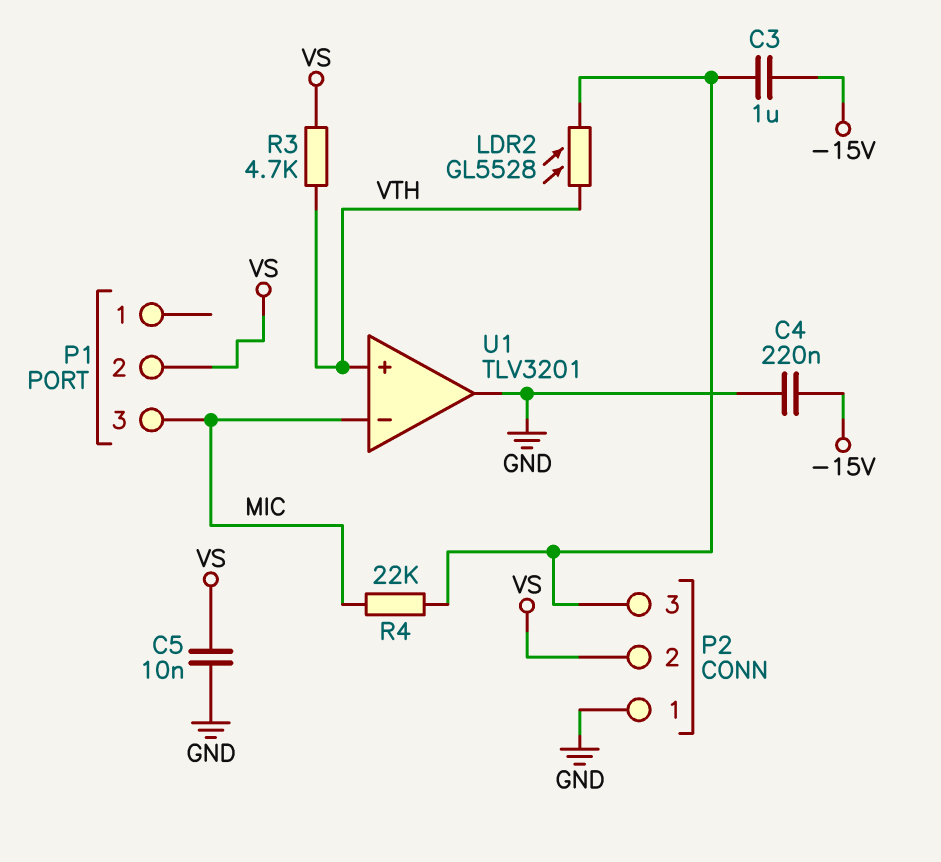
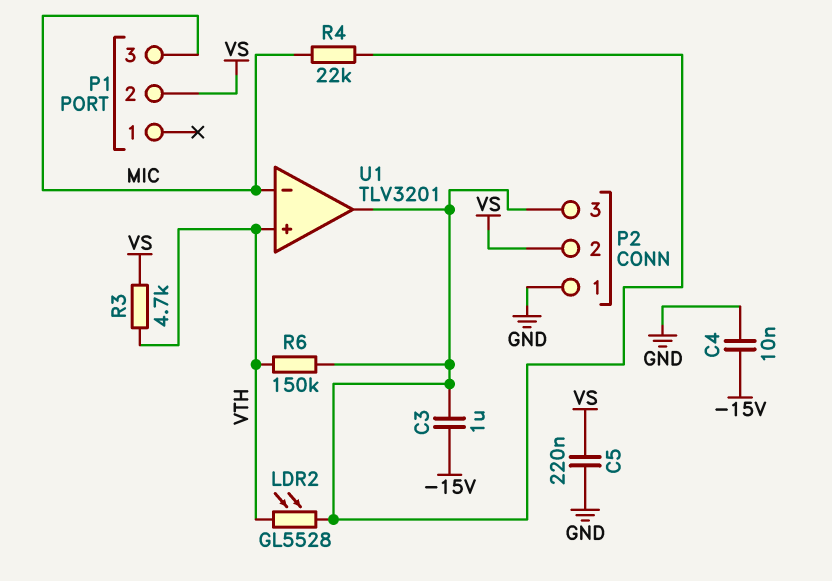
C4: 220nF (-15V, GND) -> 10nF (-15V, GND)
C5: 10nF (GND, VS) -> 220nF (GND, VS)
R6: none -> 150k (P2/3, VTH)
U1 pin out: GND -> P2/3

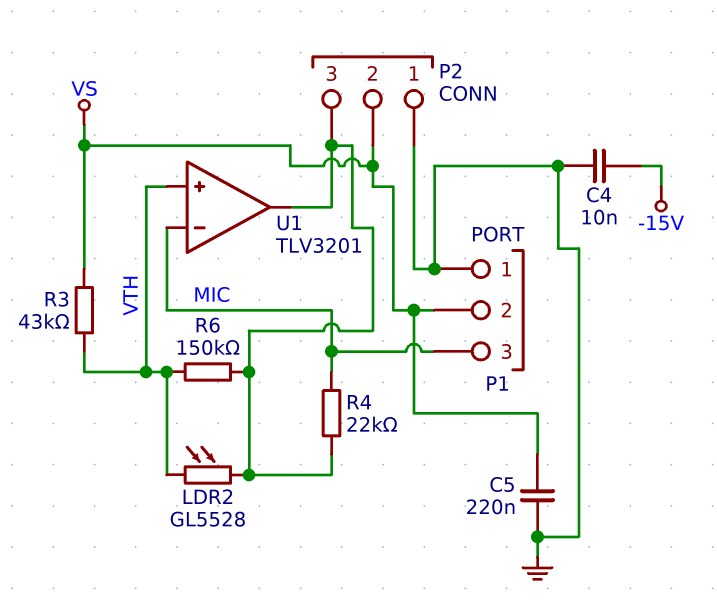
C3: 1uF (-15V, P2/3) -> none
P1 pin 1: none -> GND
R3: 4.7k (VS, VTH) -> 43k (VS, VTH)

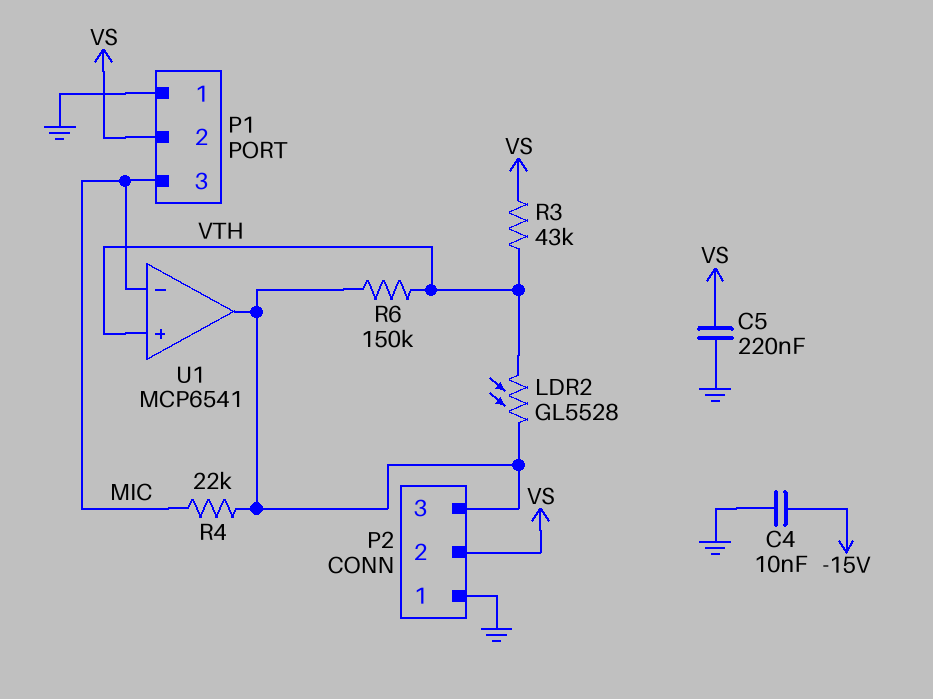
U1: TLV3201 -> MCP6541

